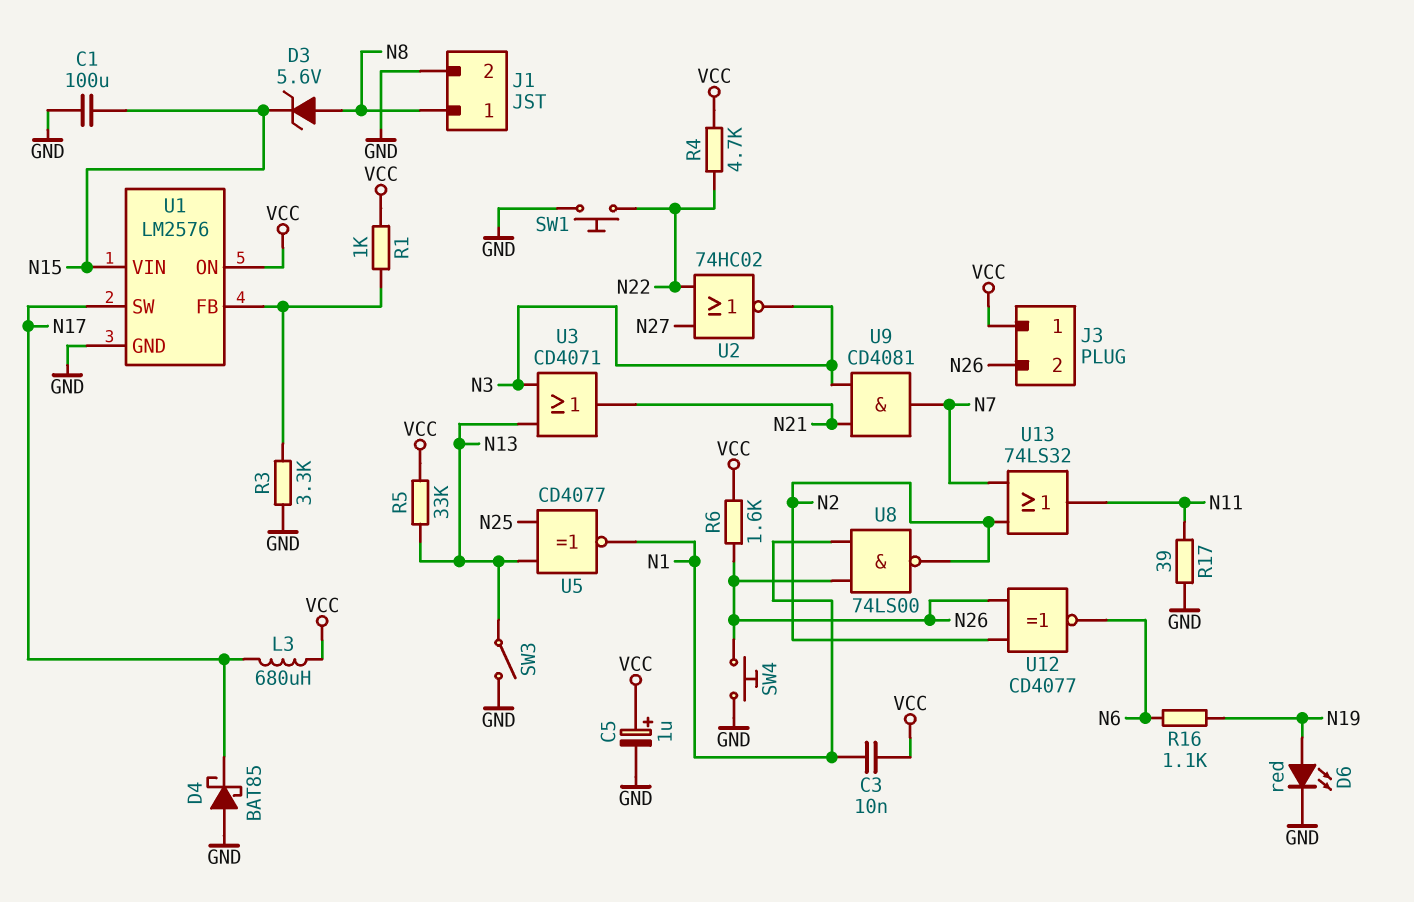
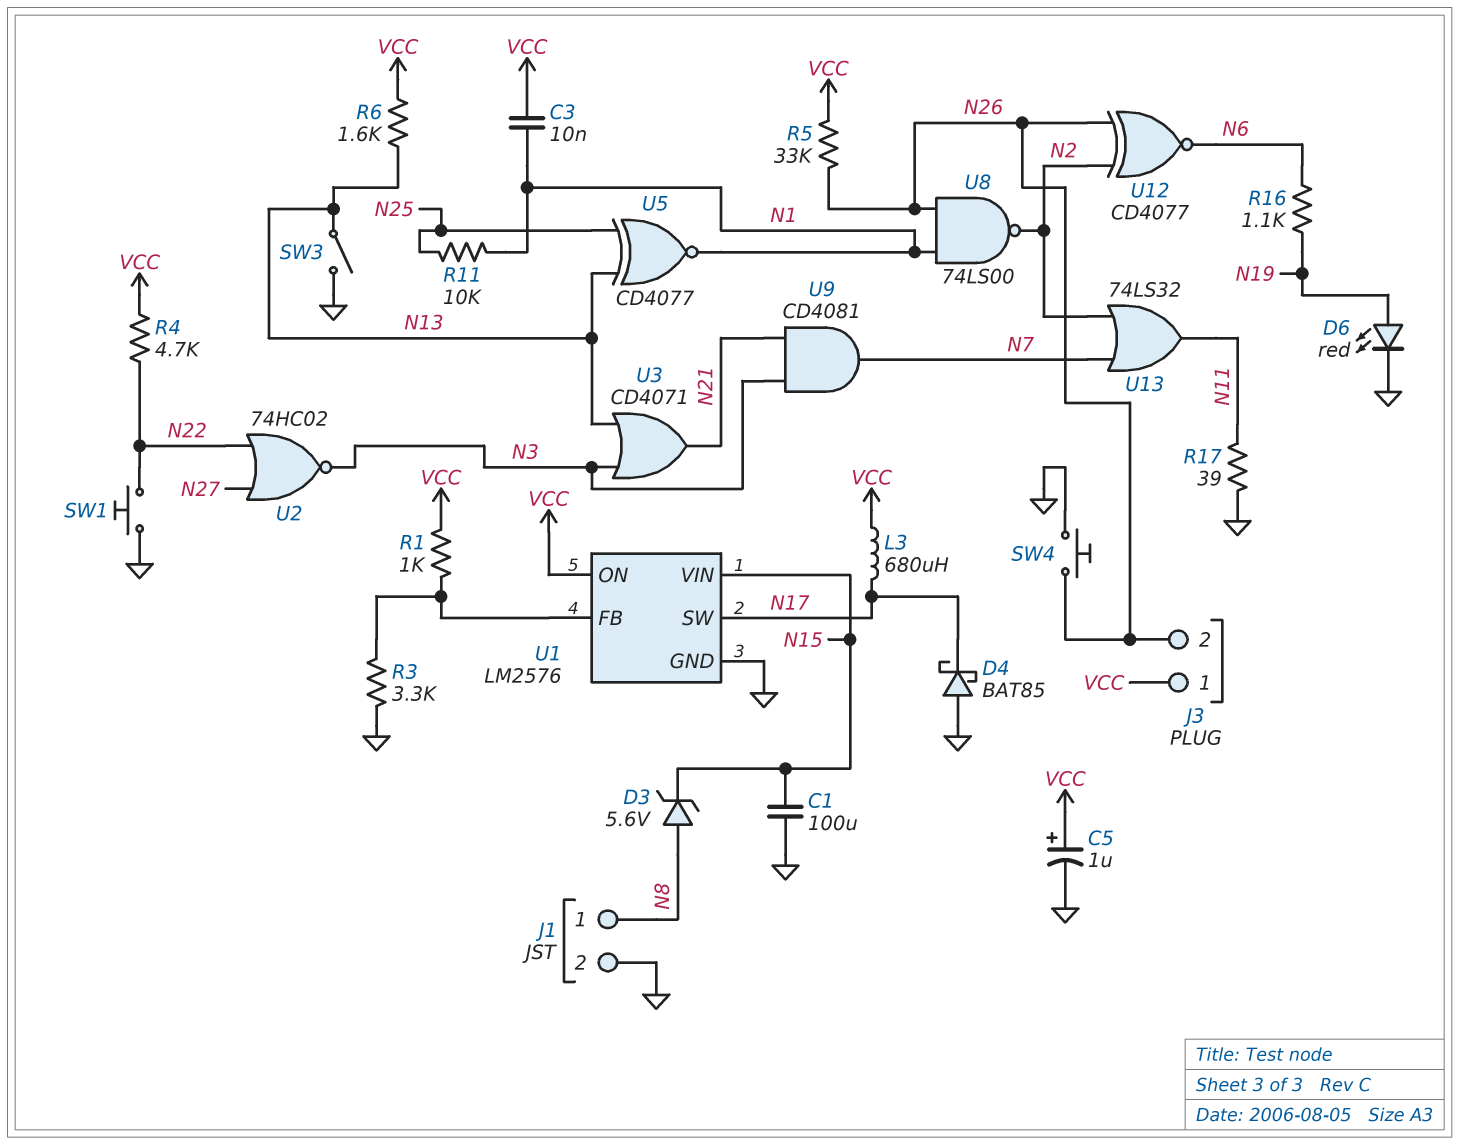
R5: 33k (N13, VCC) -> 33k (N26, VCC)
R6: 1.6k (N26, VCC) -> 1.6k (N13, VCC)
R11: none -> 10k (N1, N25)

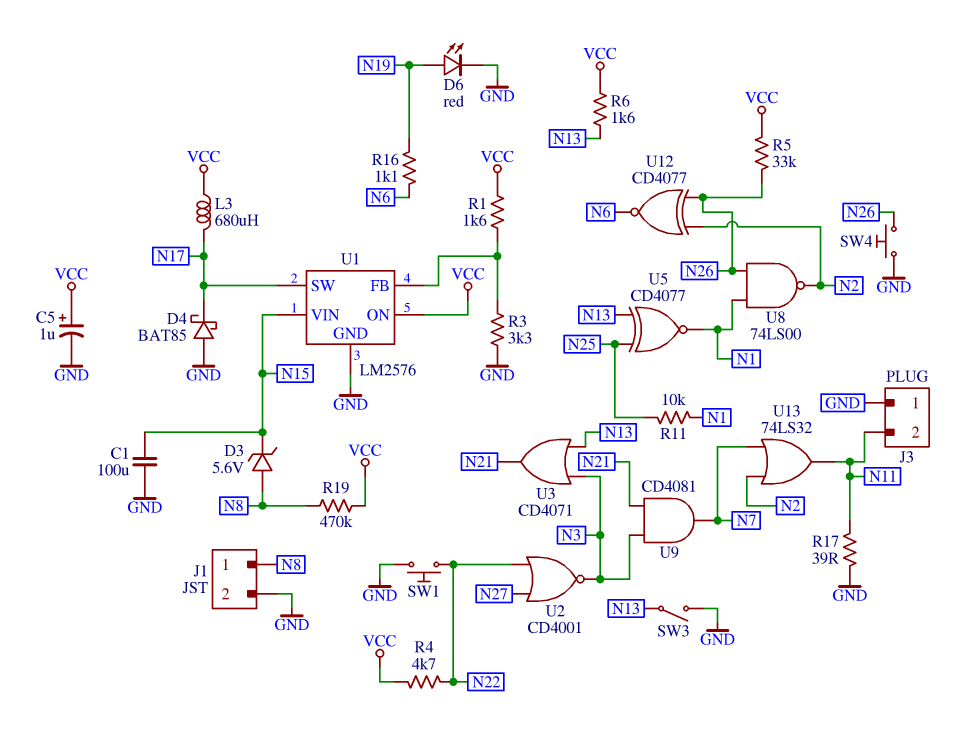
C3: 10nF (N1, VCC) -> none
J3 pin 1: VCC -> GND
J3 pin 2: N26 -> N11
R1: 1k (U1/FB, VCC) -> 1.6k (U1/FB, VCC)
R19: none -> 470k (N8, VCC)
U2: NOR 74HC02 (in N22, in N27, out N3) -> NOR CD4001 (in N22, in N27, out N3)

